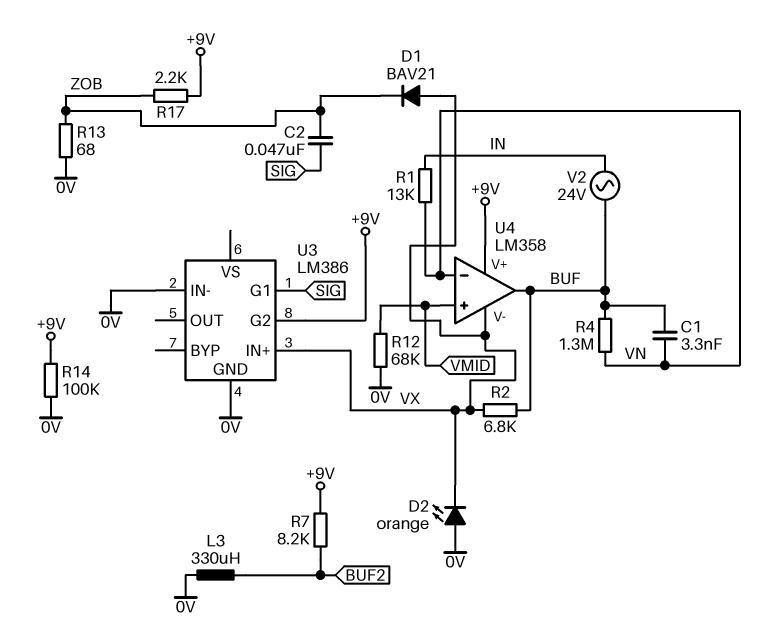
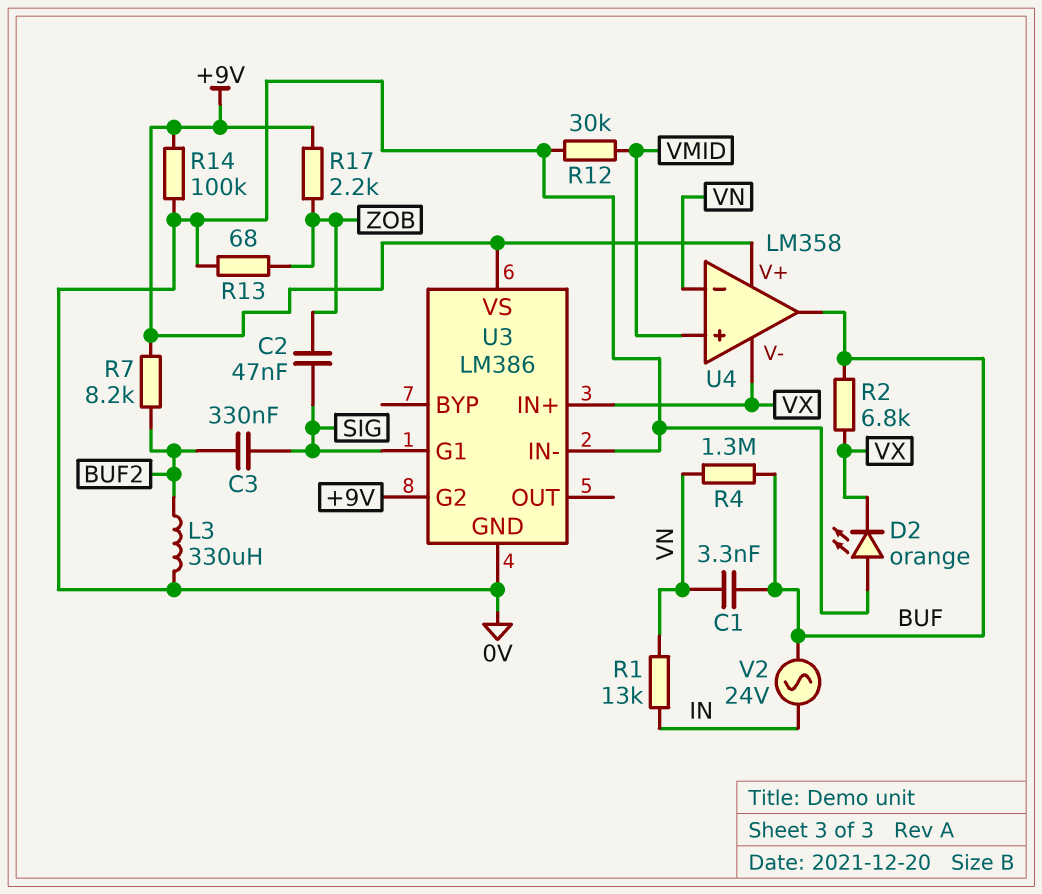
C3: none -> 330nF (BUF2, SIG)
D1: diode BAV21 (A VX, K ZOB) -> none
R12: 68k (0V, VMID) -> 30k (0V, VMID)
U3 pin VS: none -> +9V

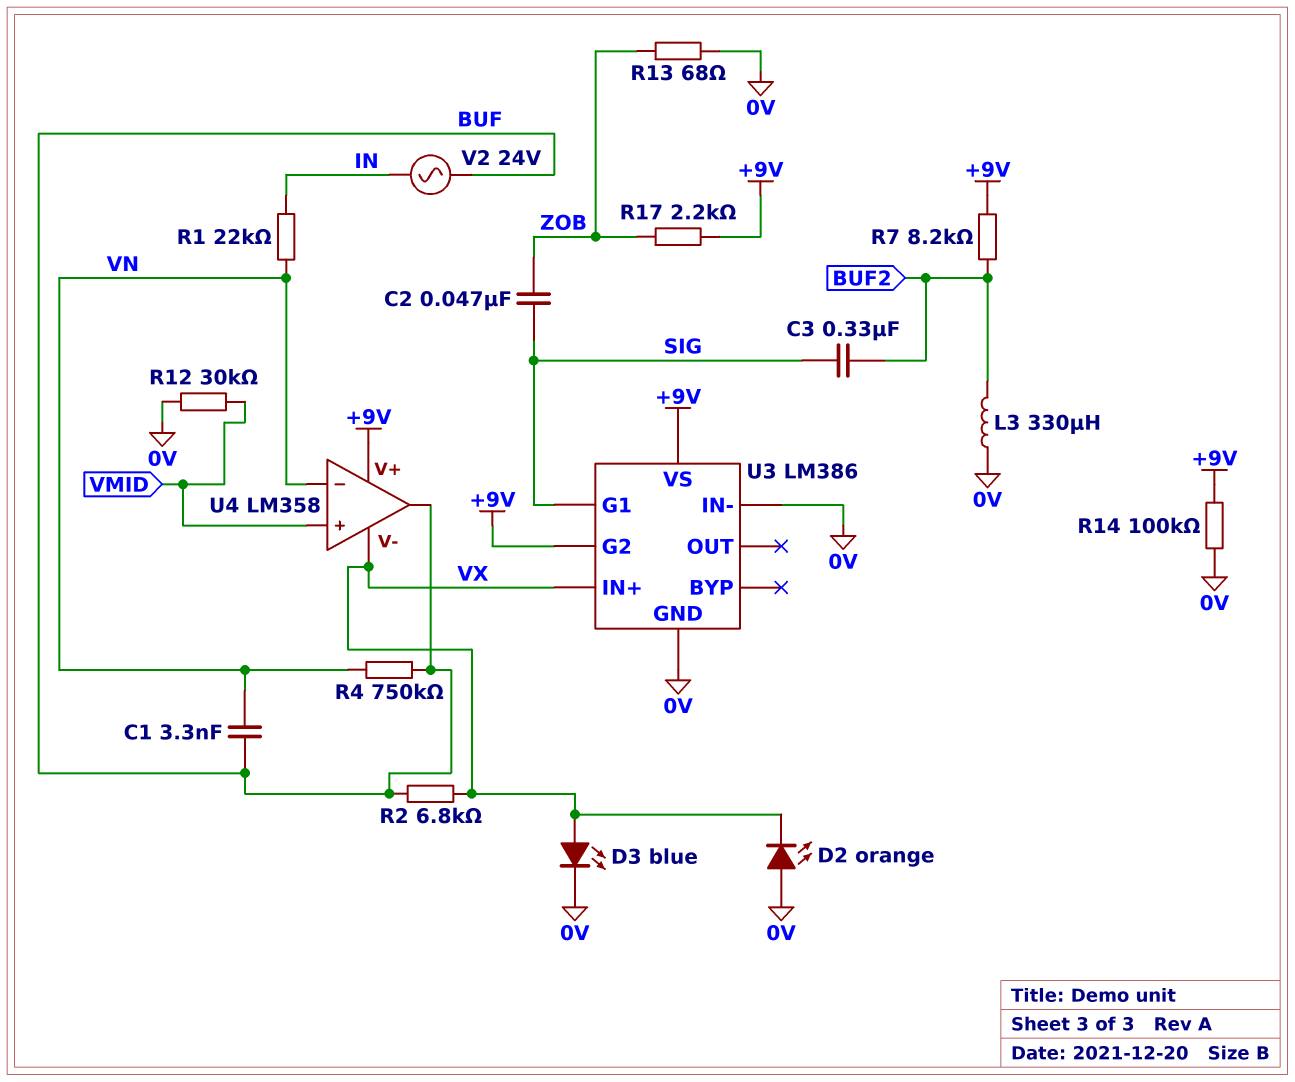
D3: none -> LED blue (A VX, K 0V)
R1: 13k (IN, VN) -> 22k (IN, VN)
R4: 1.3M (BUF, VN) -> 750k (BUF, VN)

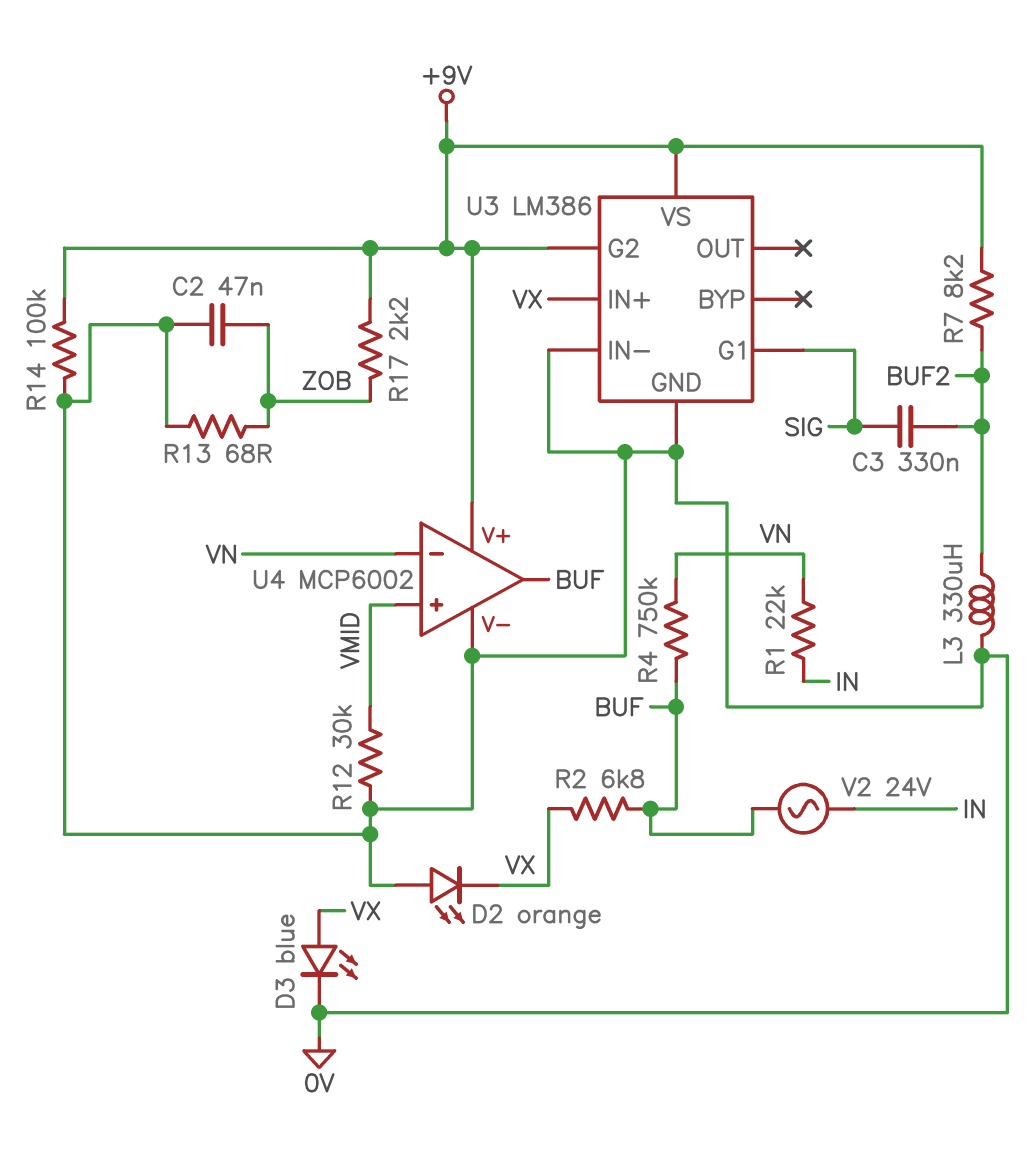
C1: 3.3nF (BUF, VN) -> none
C2: 47nF (SIG, ZOB) -> 47nF (0V, ZOB)
U4: LM358 -> MCP6002
U4 pin V-: VX -> 0V

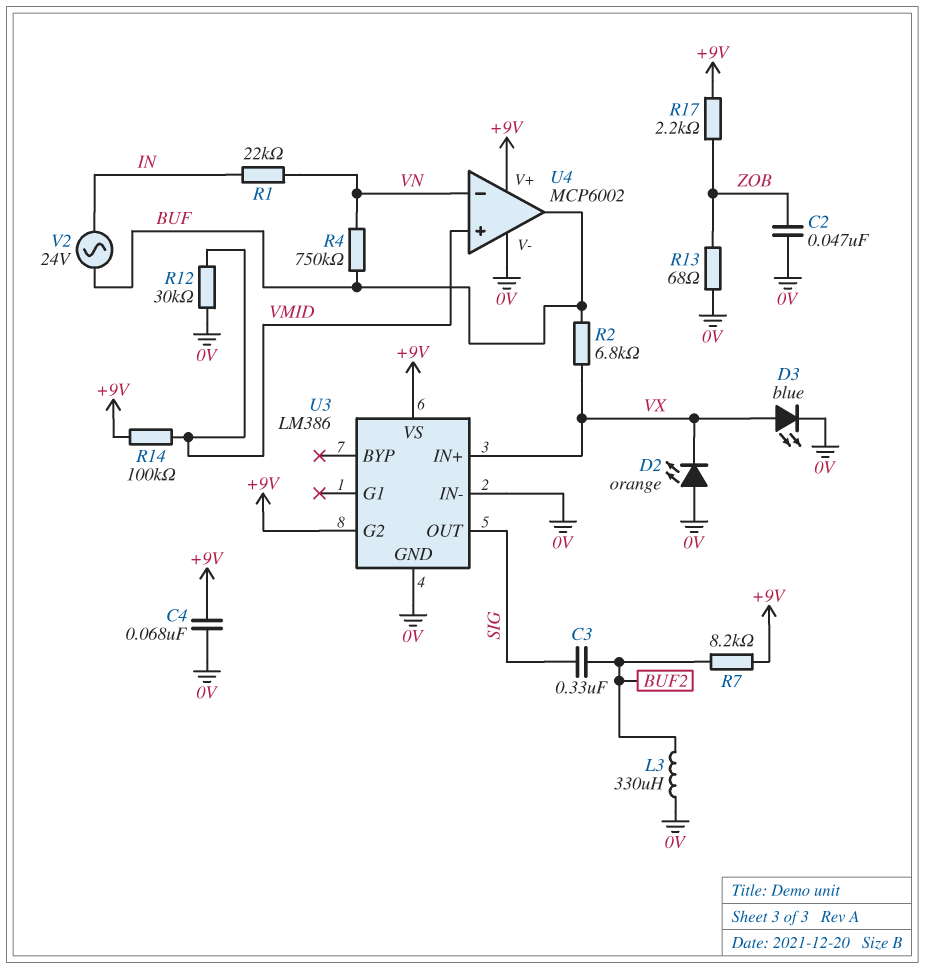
C4: none -> 68nF (+9V, 0V)
R14: 100k (+9V, 0V) -> 100k (+9V, VMID)
U3 pin G1: SIG -> none
U3 pin OUT: none -> SIG

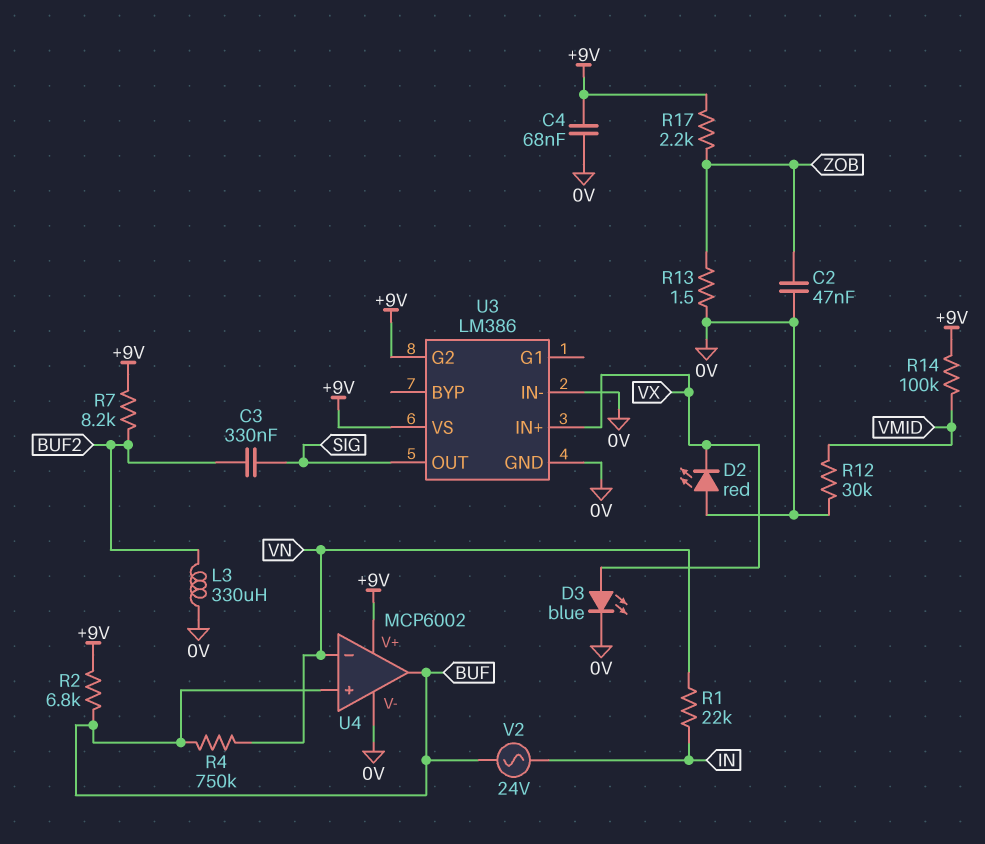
D2: LED orange (A 0V, K VX) -> LED red (A 0V, K VX)
R2: 6.8k (BUF, VX) -> 6.8k (+9V, BUF)
R13: 68 (0V, ZOB) -> 1.5 (0V, ZOB)
U4 pin in+: VMID -> BUF

